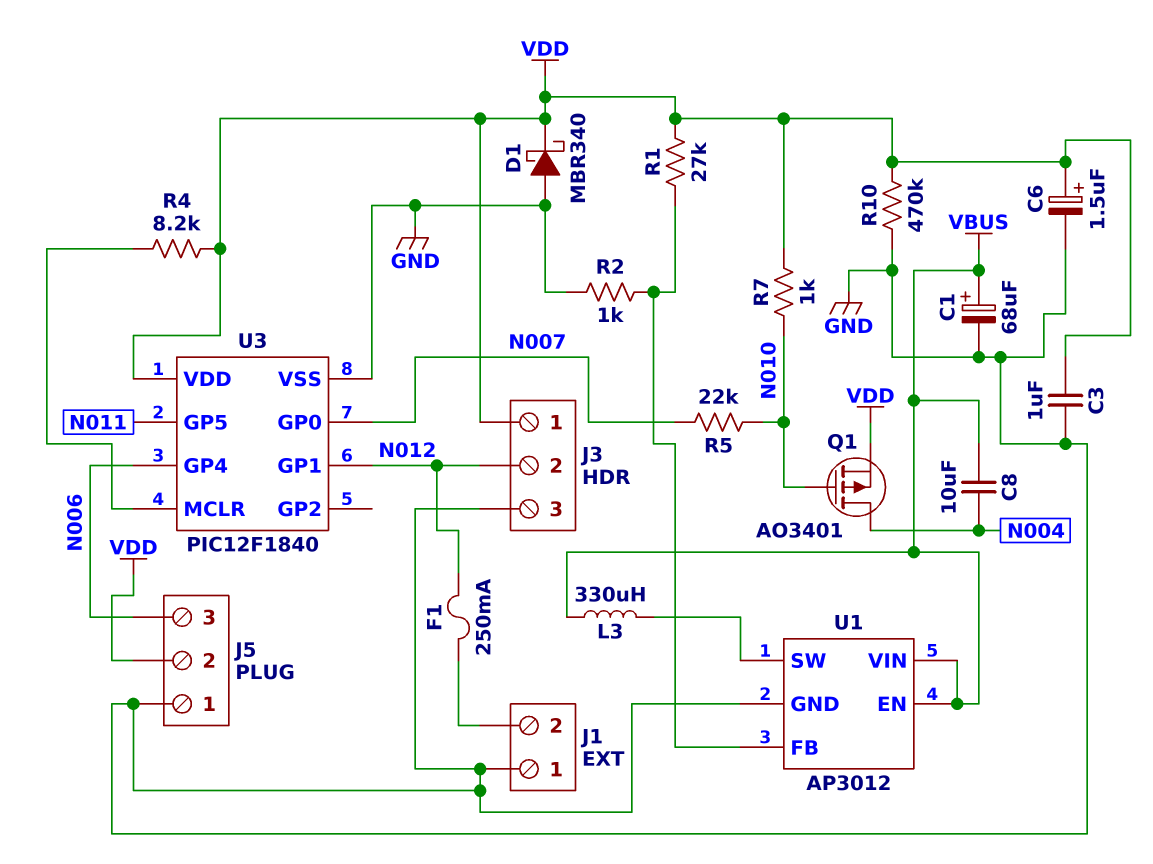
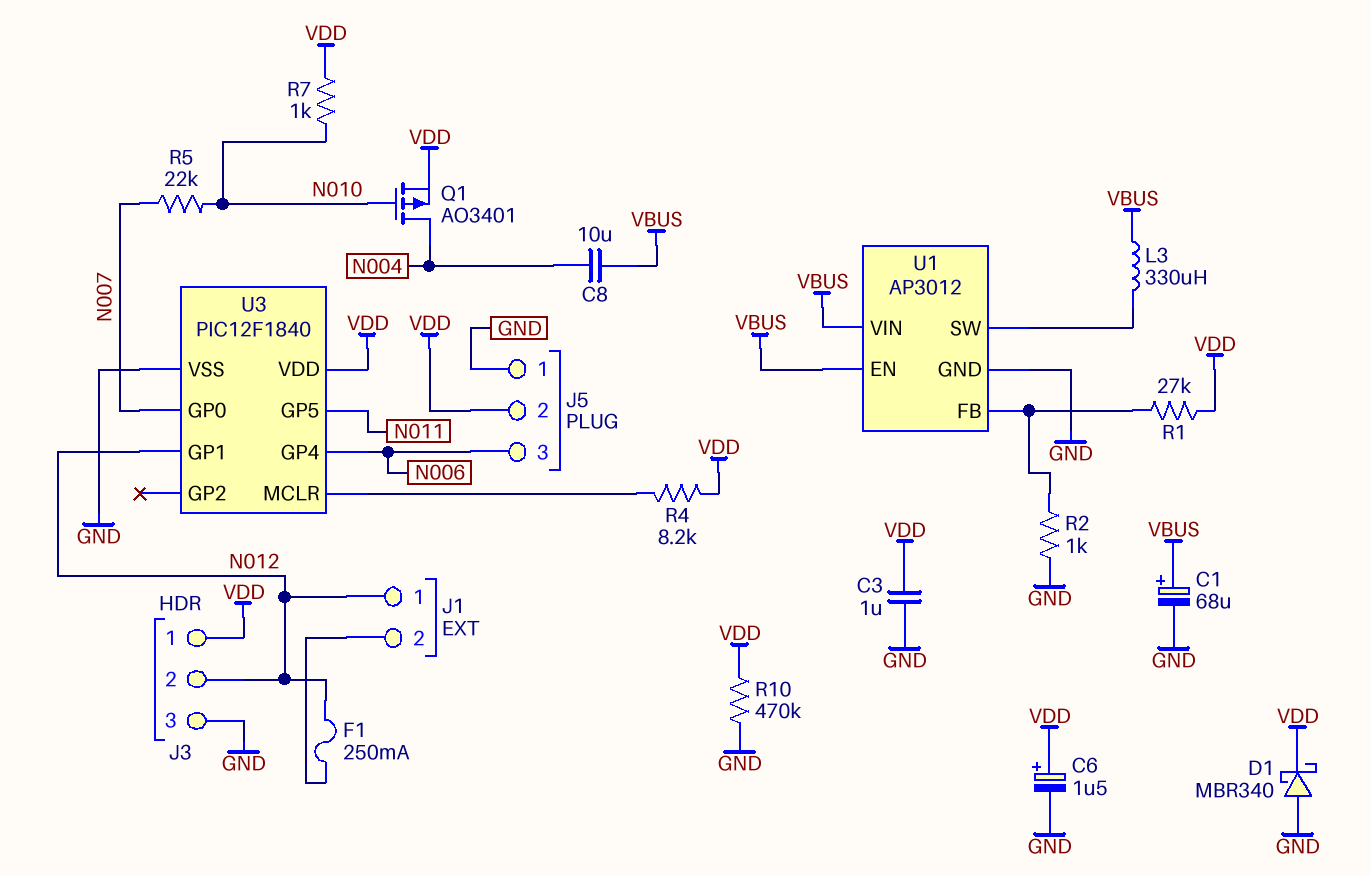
J1 pin 1: GND -> N012

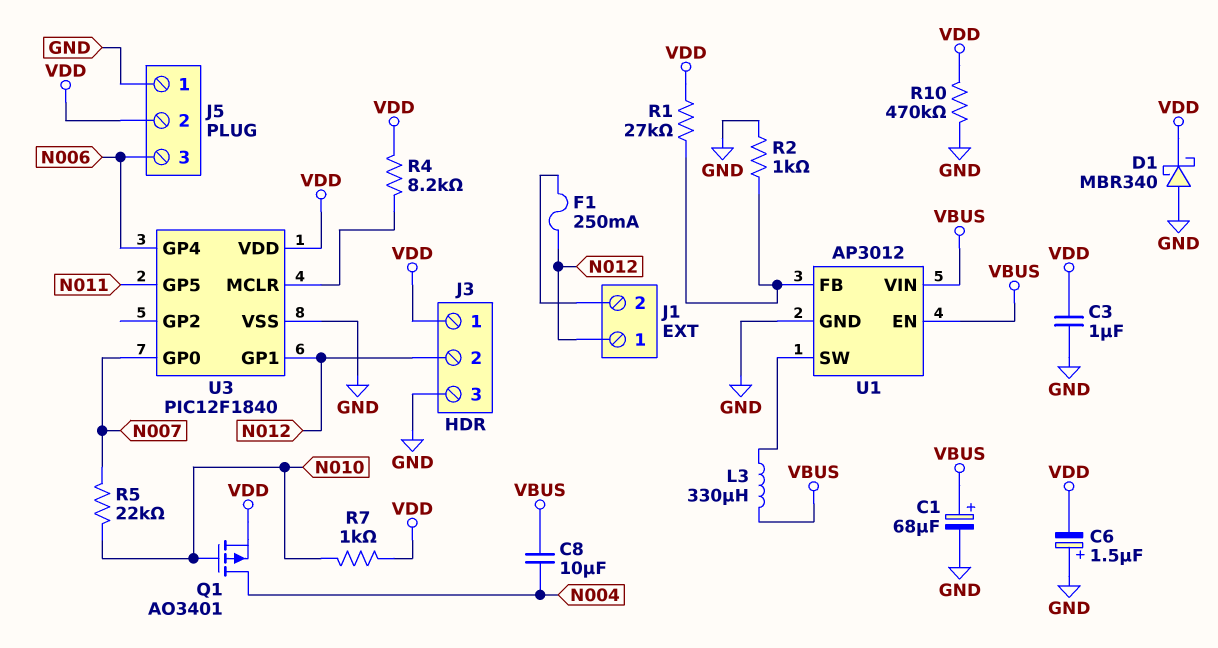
C6: 1.5uF (plus VDD, minus GND) -> 1.5uF (plus GND, minus VDD)

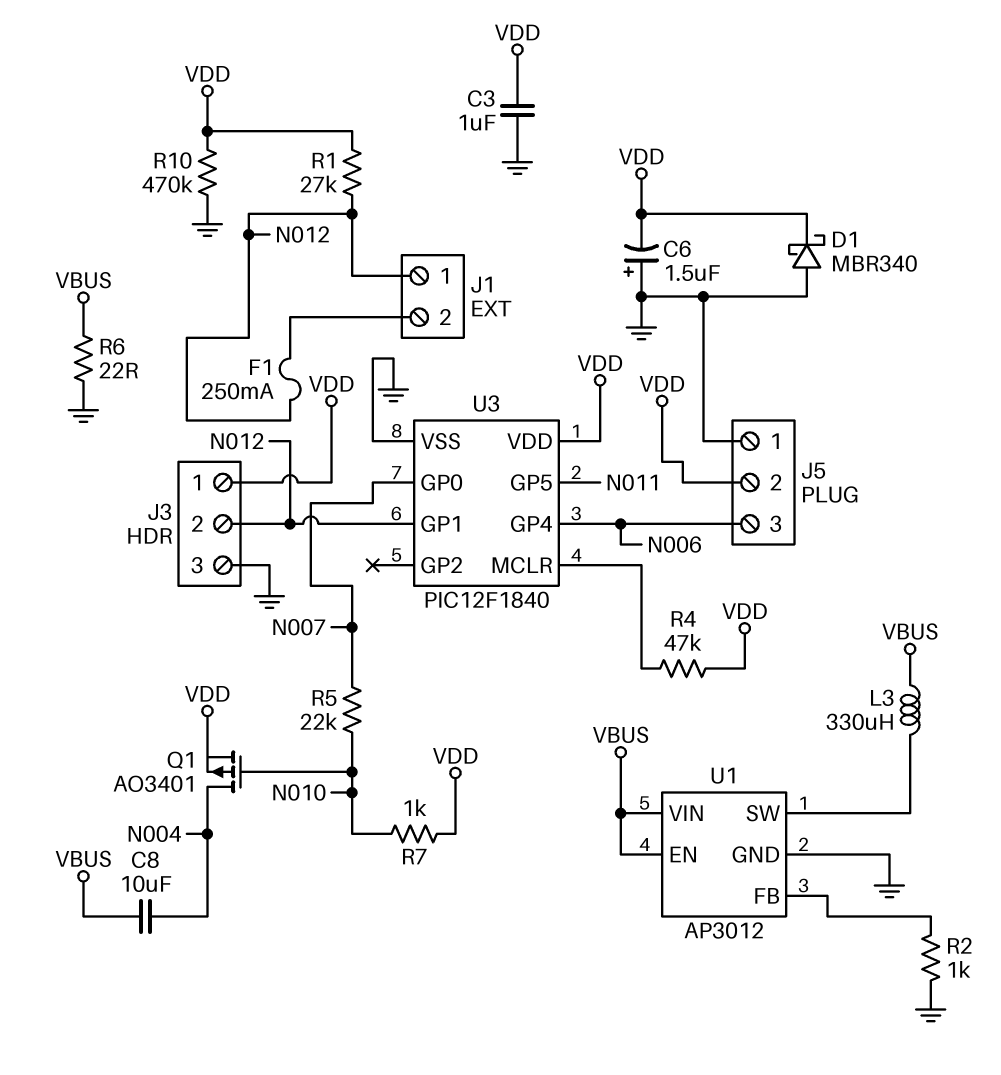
C1: 68uF (plus VBUS, minus GND) -> none
R1: 27k (U1/FB, VDD) -> 27k (N012, VDD)
R4: 8.2k (U3/MCLR, VDD) -> 47k (U3/MCLR, VDD)
R6: none -> 22 (GND, VBUS)

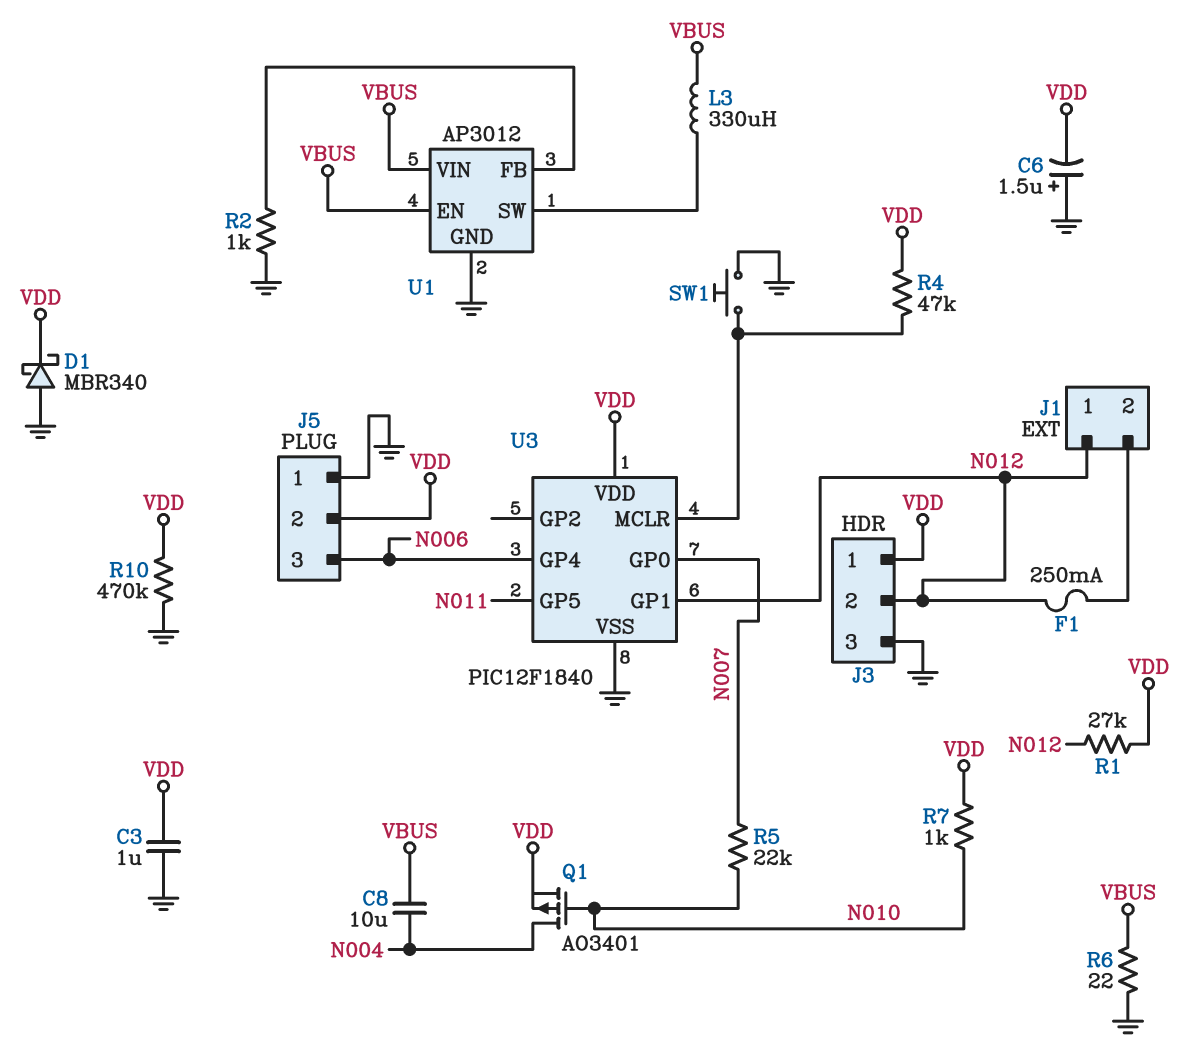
SW1: none -> button (GND, U3/MCLR)

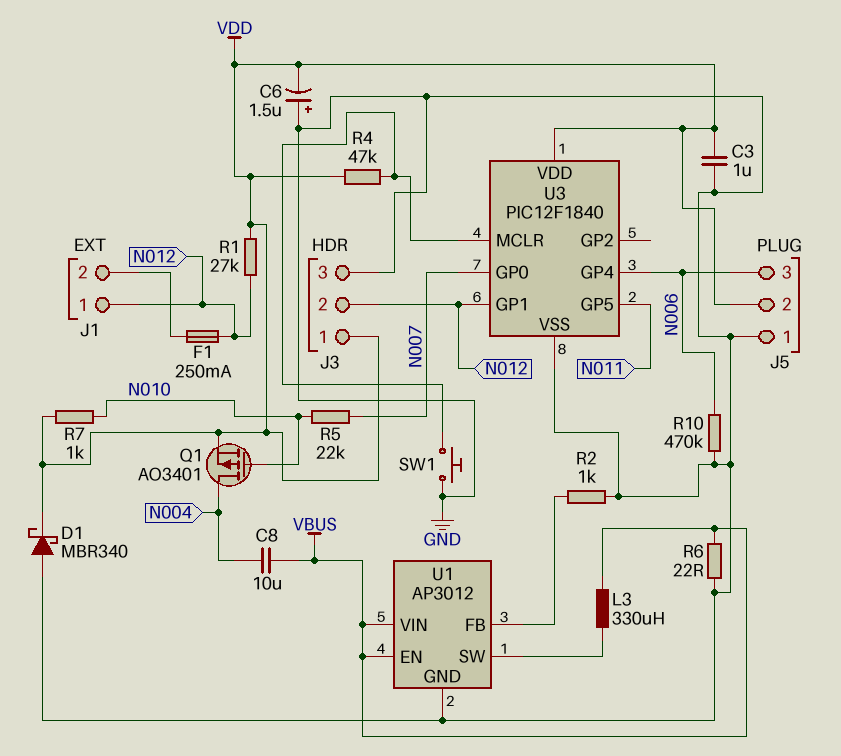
R10: 470k (GND, VDD) -> 470k (GND, N006)

